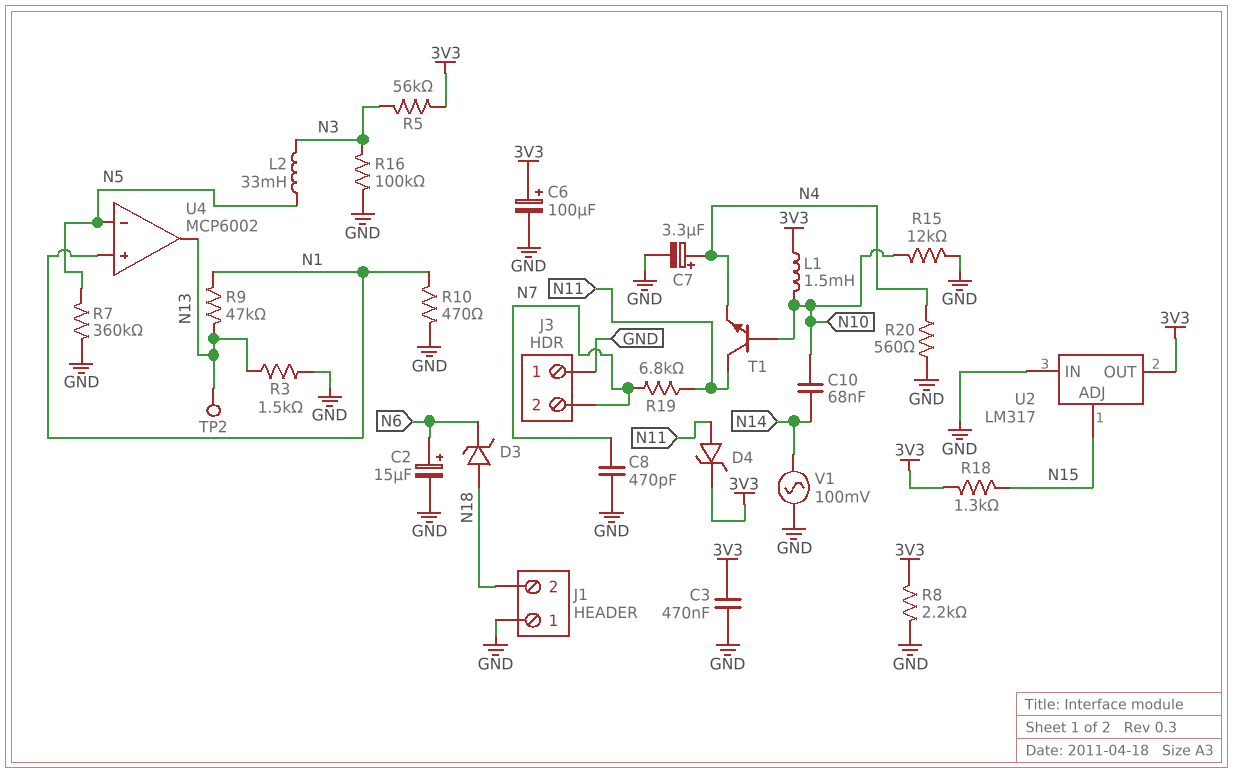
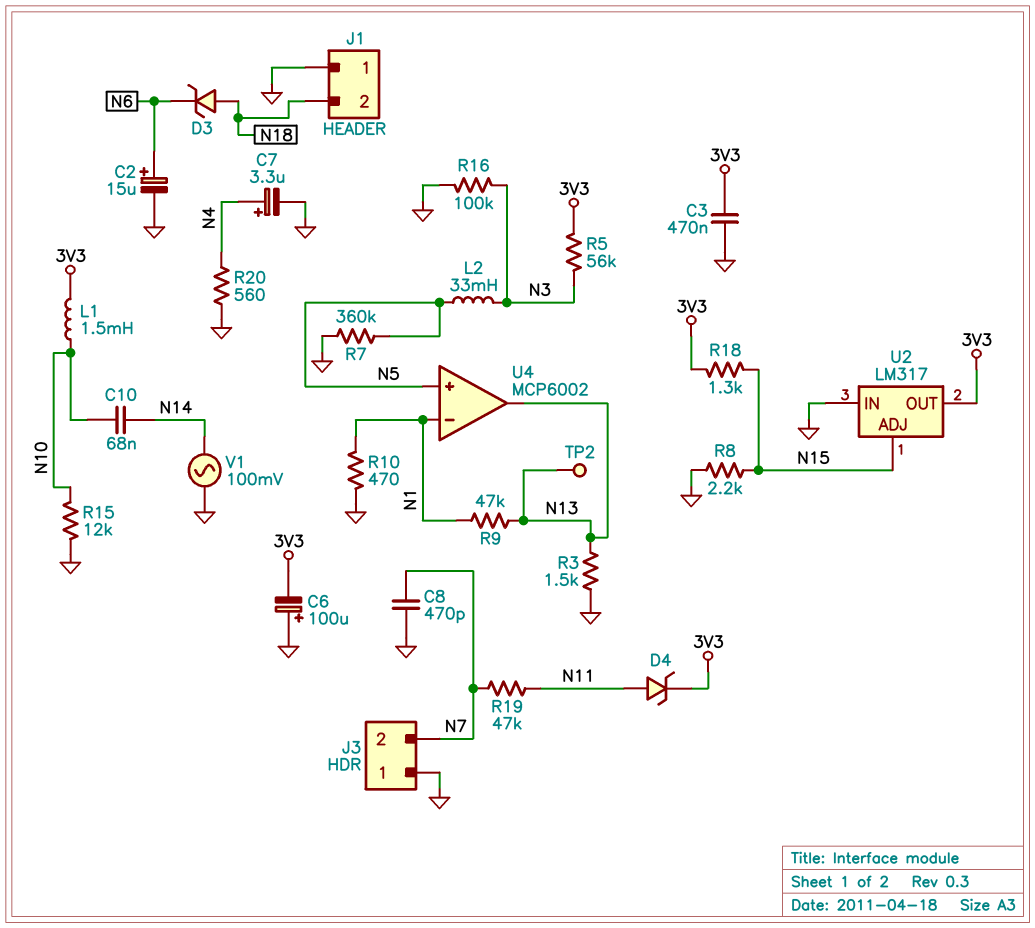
C6: 100uF (plus 3V3, minus GND) -> 100uF (plus GND, minus 3V3)
R8: 2.2k (3V3, GND) -> 2.2k (GND, N15)
R19: 6.8k (N7, N11) -> 47k (N7, N11)
T1: NPN (B N10, C N11, E N4) -> none
U4 pin in+: N1 -> N5
U4 pin in-: N5 -> N1

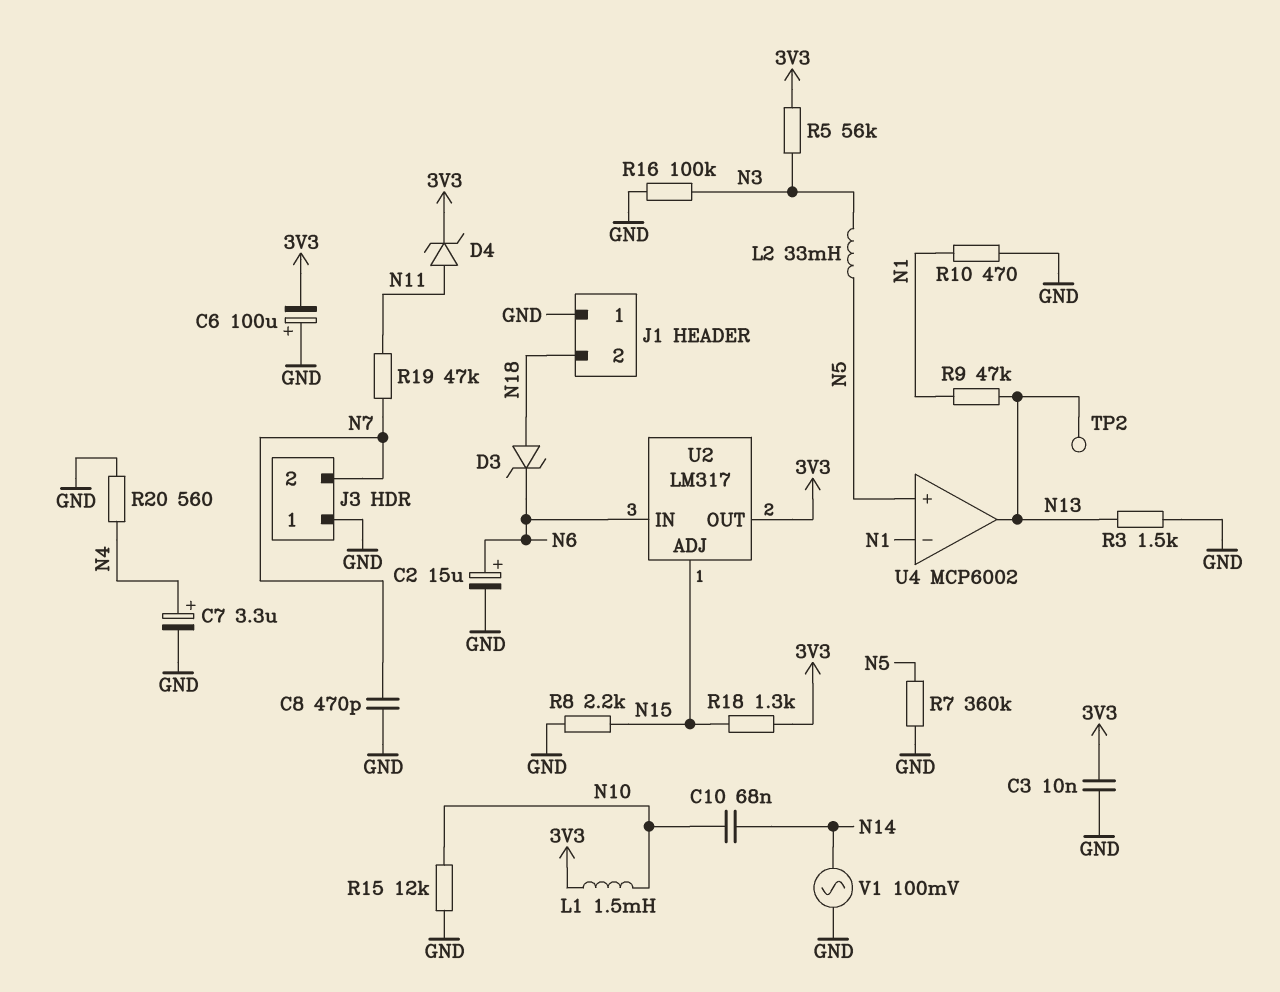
C3: 470nF (3V3, GND) -> 10nF (3V3, GND)
U2 pin IN: GND -> N6

